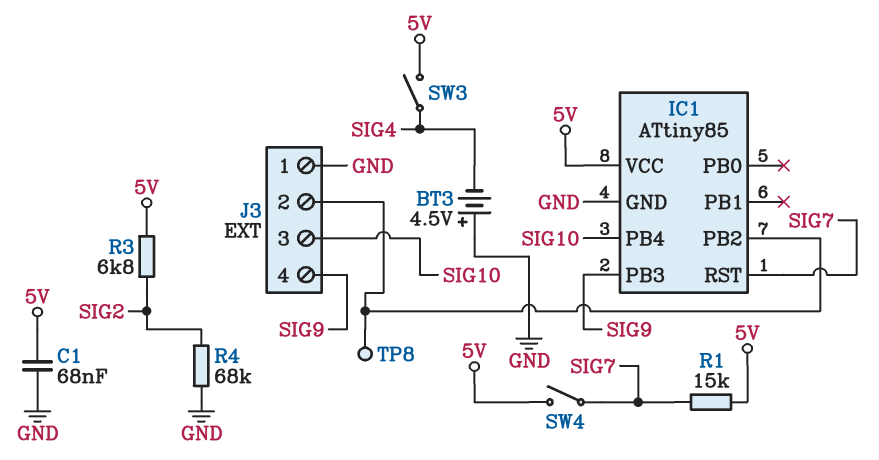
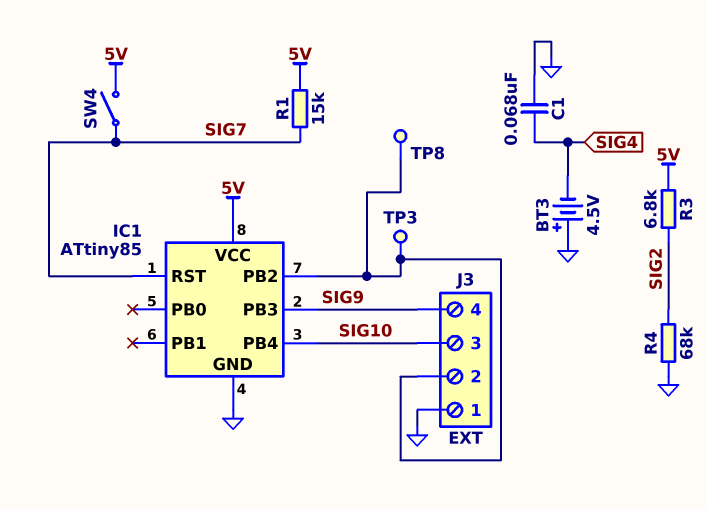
C1: 68nF (5V, GND) -> 68nF (GND, SIG4)
SW3: switch (5V, SIG4) -> none
TP3: none -> test point (IC1/PB2)

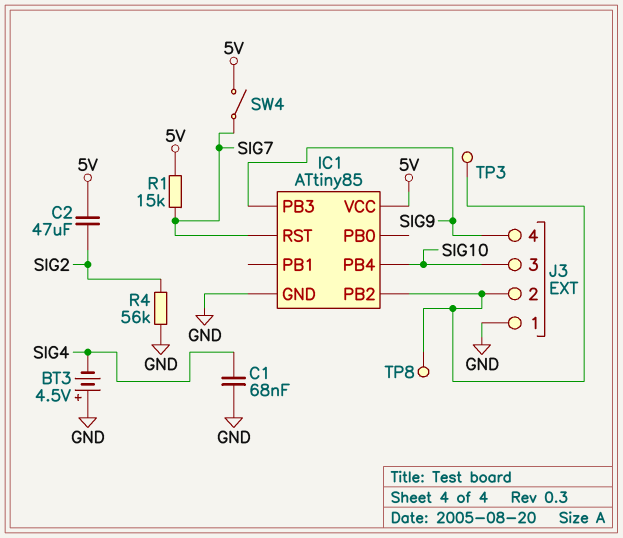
C2: none -> 47uF (5V, SIG2)
R3: 6.8k (5V, SIG2) -> none
R4: 68k (GND, SIG2) -> 56k (GND, SIG2)

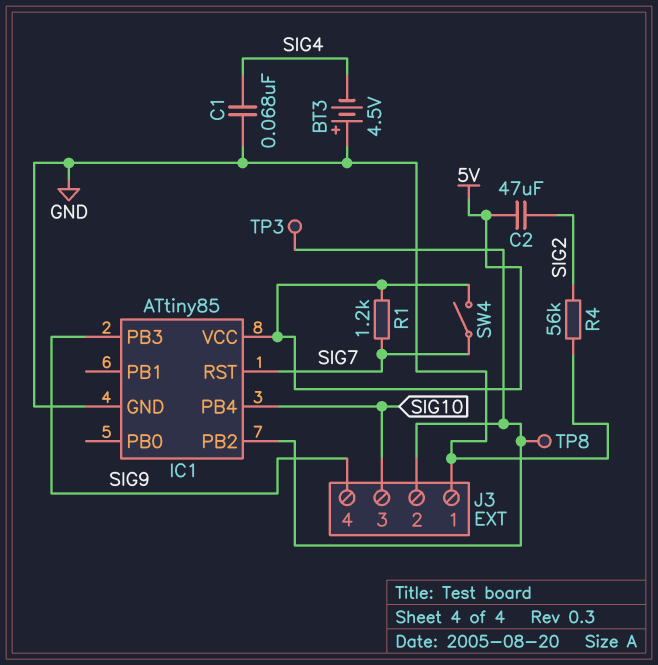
R1: 15k (5V, SIG7) -> 1.2k (5V, SIG7)

